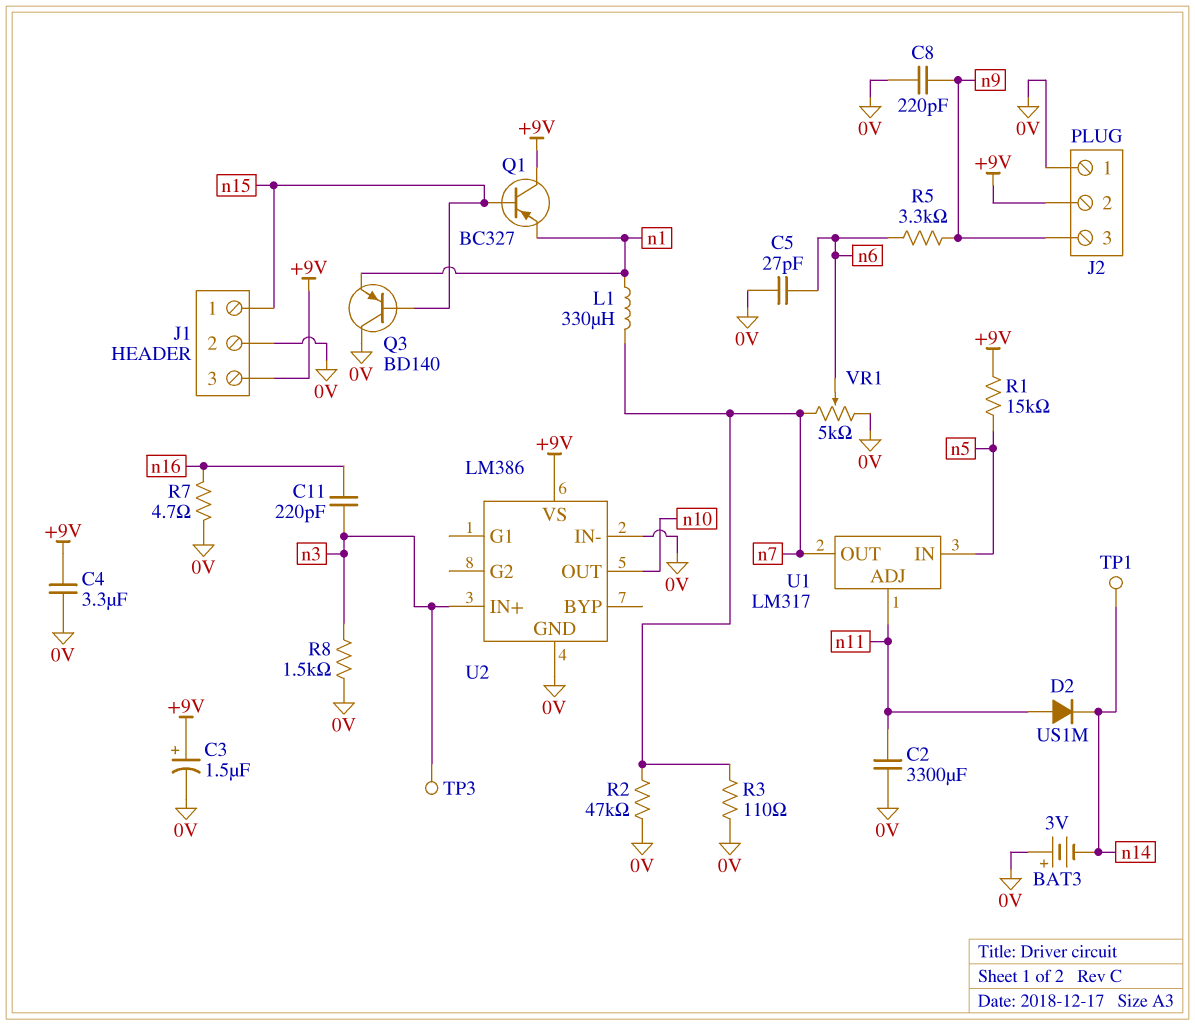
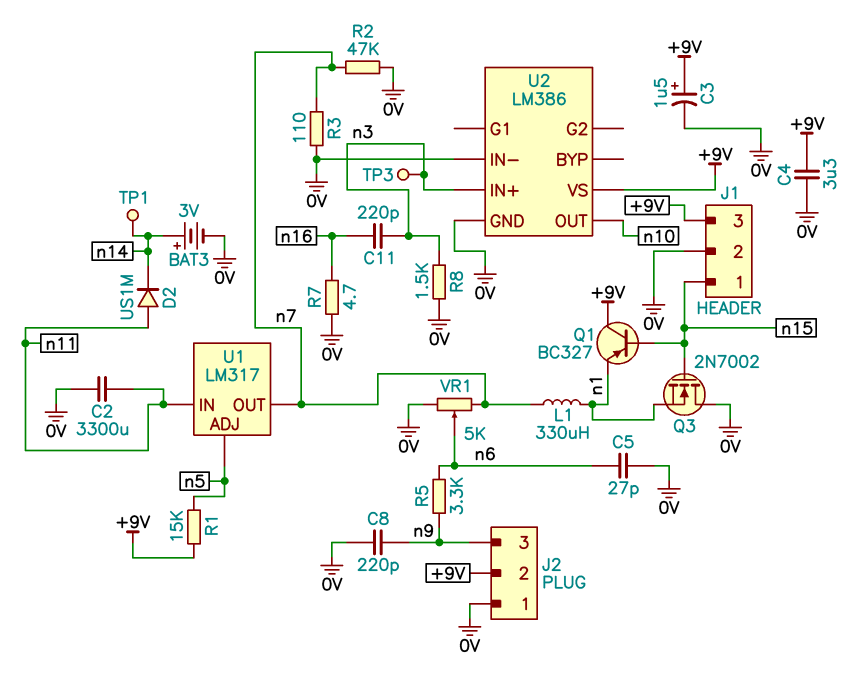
BAT3: 3V (plus 0V, minus n14) -> 3V (plus n14, minus 0V)
Q3: PNP BD140 (B n15, C 0V, E n1) -> NMOS 2N7002 (G n15, D 0V, S n1)
U1 pin ADJ: n11 -> n5
U1 pin IN: n5 -> n11

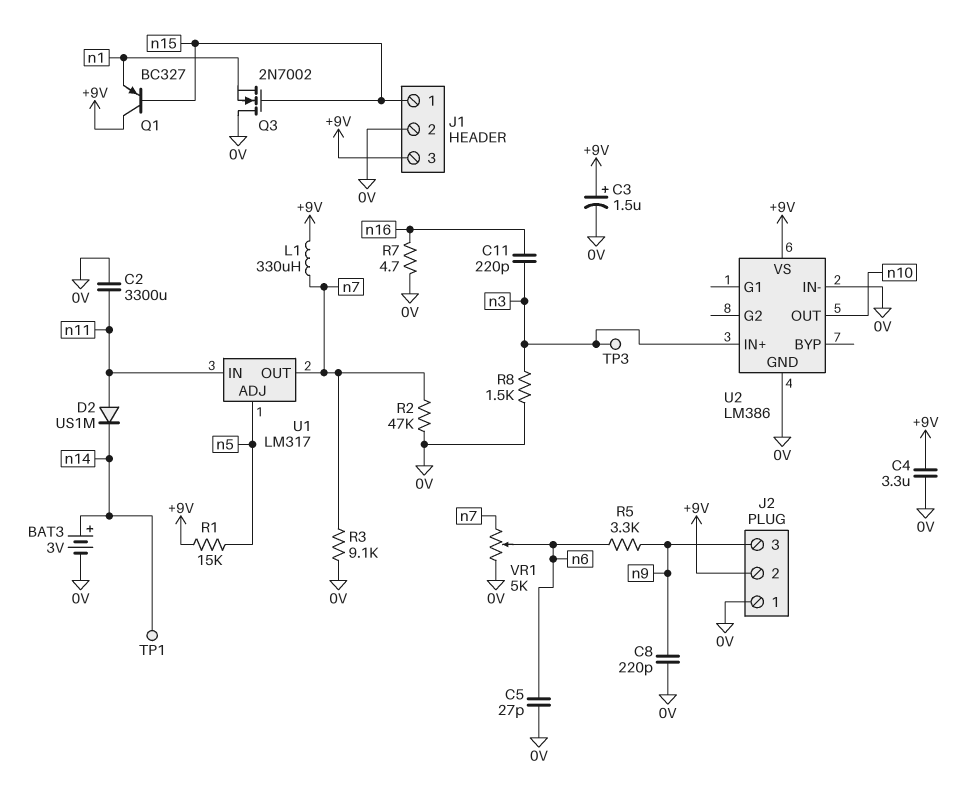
L1: 330uH (n1, n7) -> 330uH (+9V, n7)
R3: 110 (0V, n7) -> 9.1k (0V, n7)

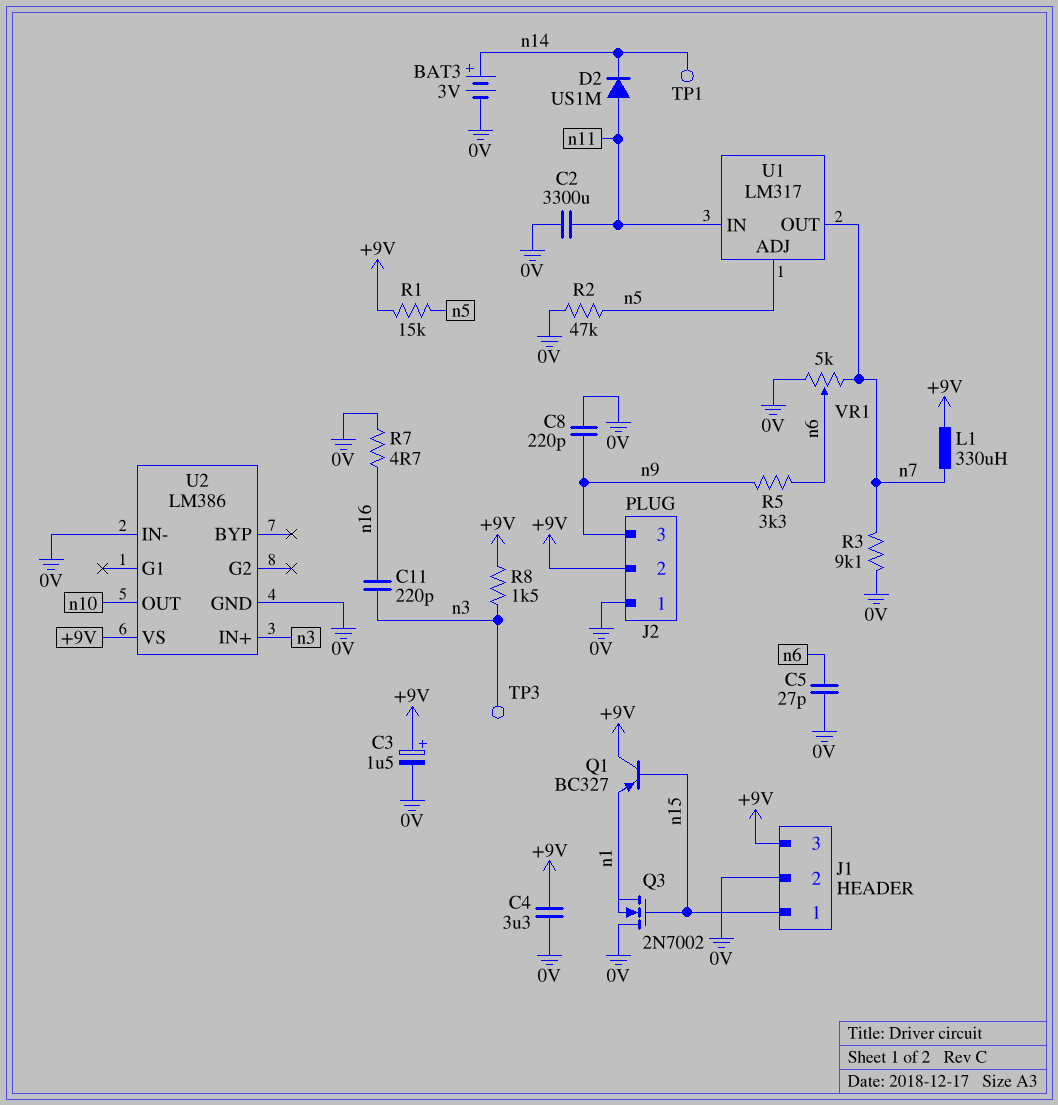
R2: 47k (0V, n7) -> 47k (0V, n5)
R8: 1.5k (0V, n3) -> 1.5k (+9V, n3)

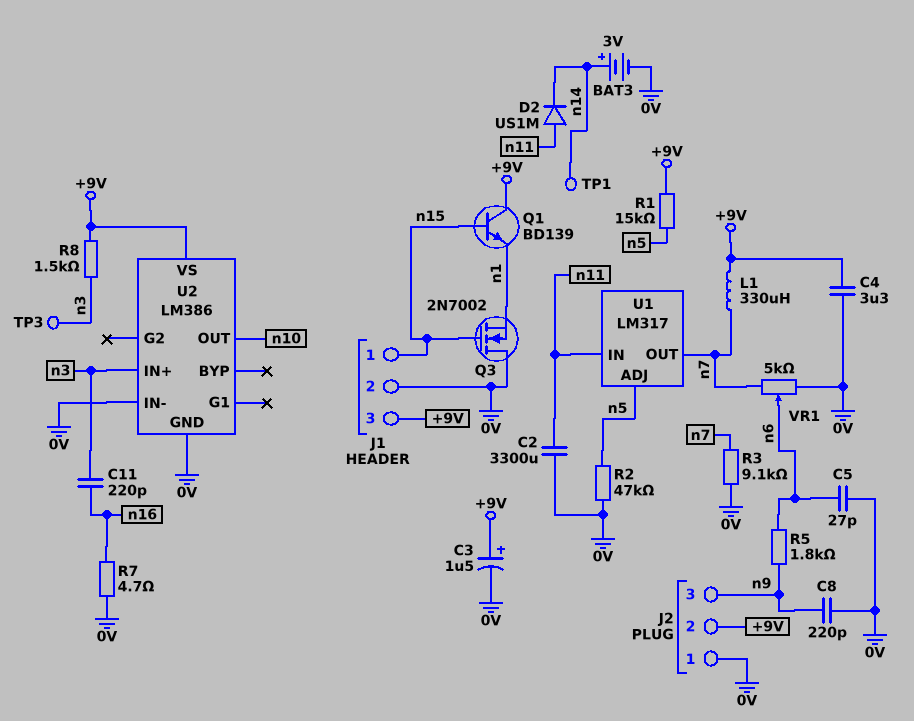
Q1: PNP BC327 (B n15, C +9V, E n1) -> NPN BD139 (B n15, C +9V, E n1)
R5: 3.3k (n6, n9) -> 1.8k (n6, n9)

